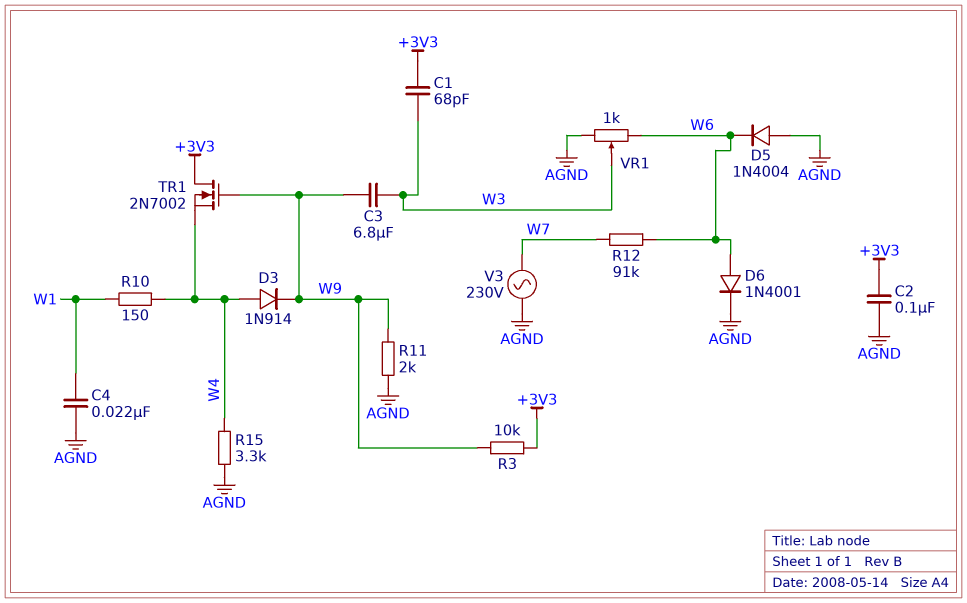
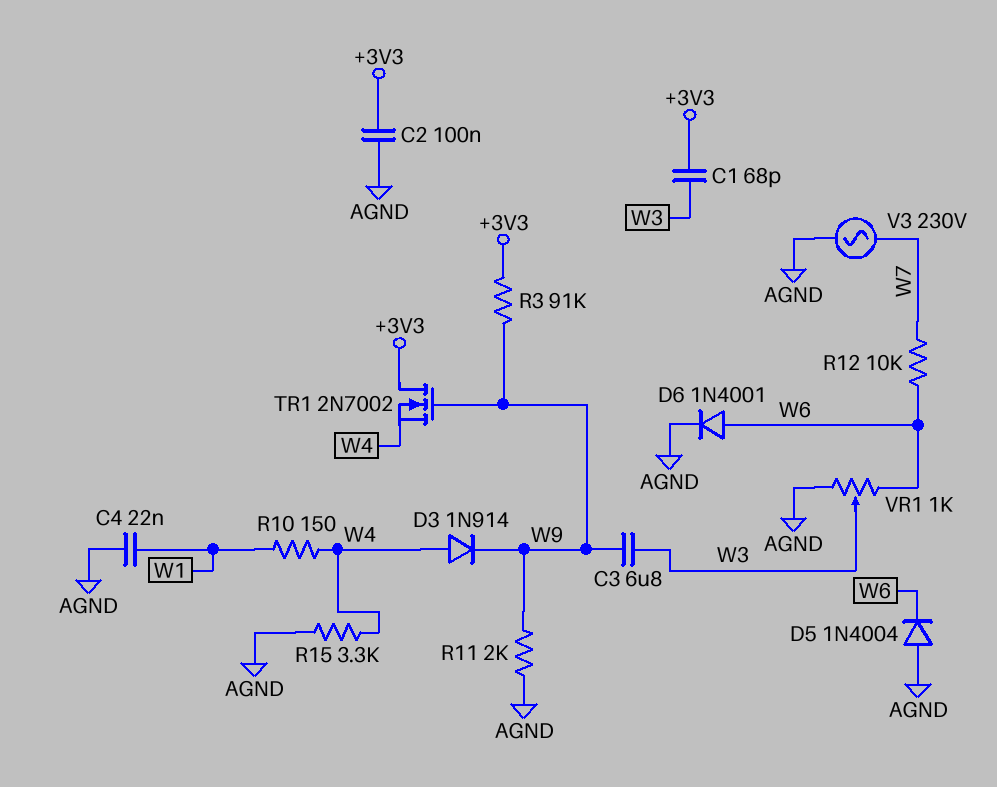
R3: 10k (+3V3, W9) -> 91k (+3V3, W9)
R12: 91k (W6, W7) -> 10k (W6, W7)

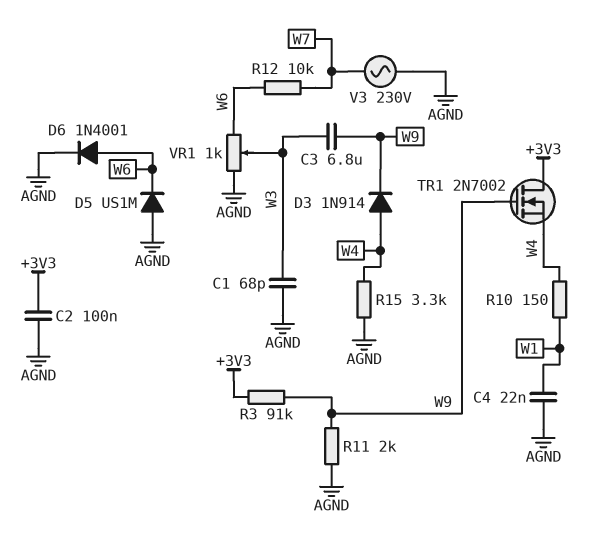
C1: 68pF (+3V3, W3) -> 68pF (AGND, W3)
D5: diode 1N4004 (A AGND, K W6) -> diode US1M (A AGND, K W6)

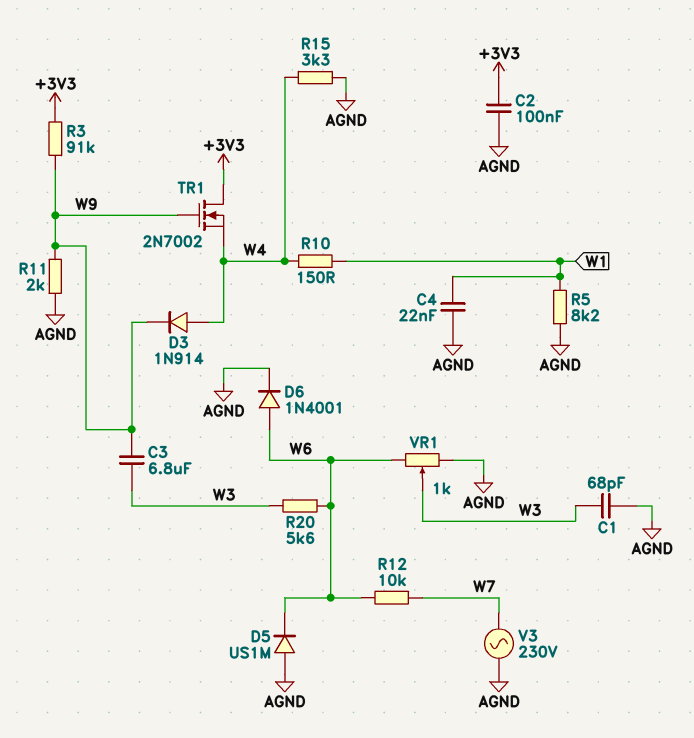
R5: none -> 8.2k (AGND, W1)
R20: none -> 5.6k (W3, W6)

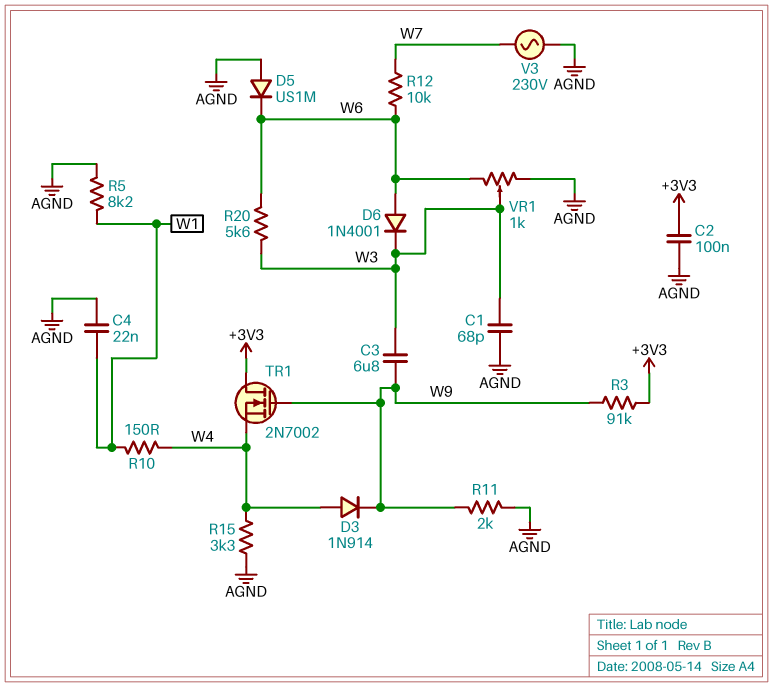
D6: diode 1N4001 (A W6, K AGND) -> diode 1N4001 (A W6, K W3)

